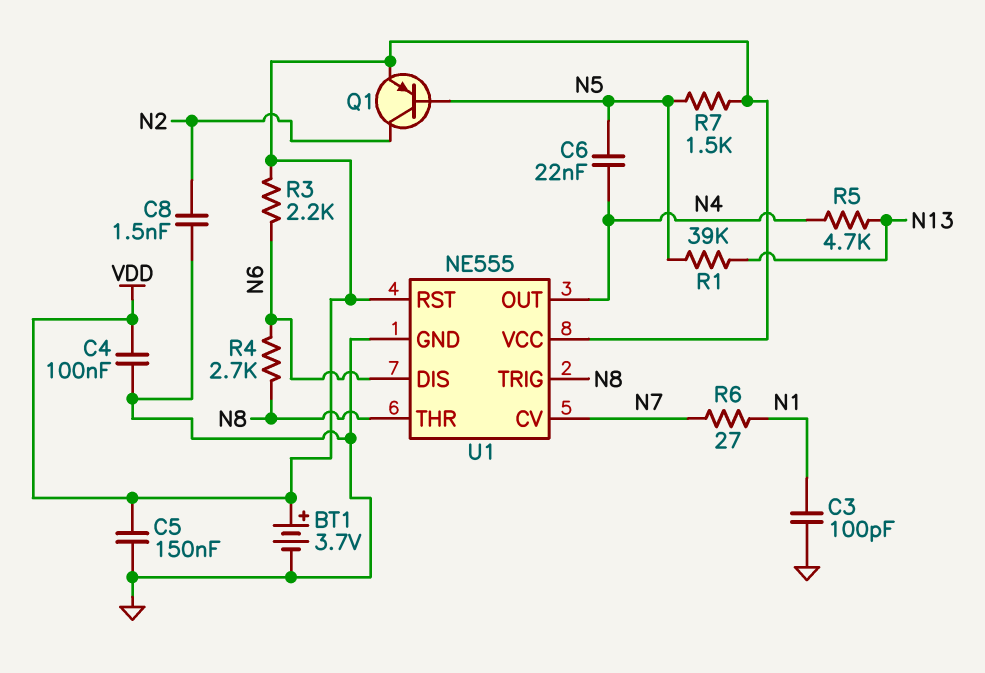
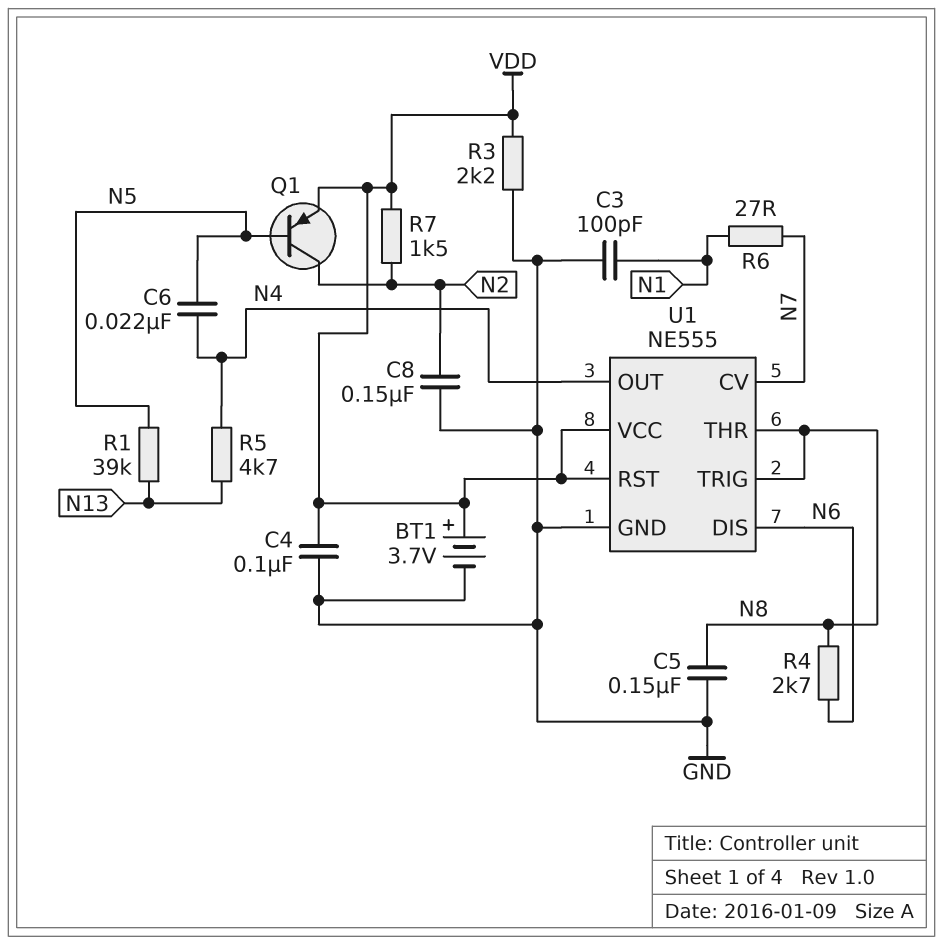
C5: 150nF (GND, VDD) -> 150nF (GND, N8)
C8: 1.5nF (GND, N2) -> 150nF (GND, N2)
R3: 2.2k (N6, VDD) -> 2.2k (GND, VDD)
R7: 1.5k (N5, VDD) -> 1.5k (N2, VDD)

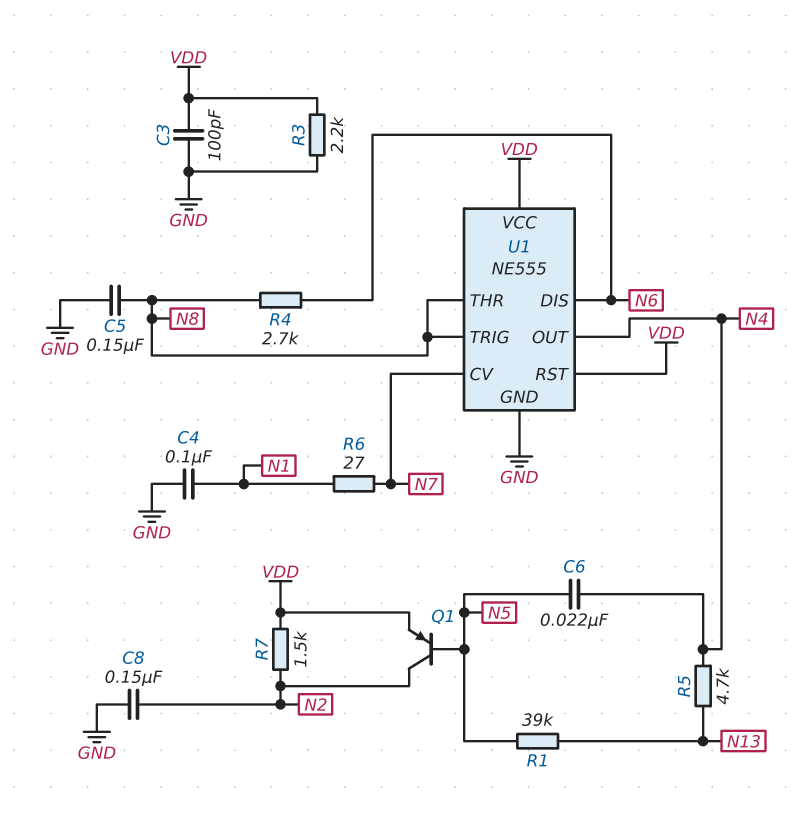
BT1: 3.7V (plus VDD, minus GND) -> none
C3: 100pF (GND, N1) -> 100pF (GND, VDD)
C4: 100nF (GND, VDD) -> 100nF (GND, N1)

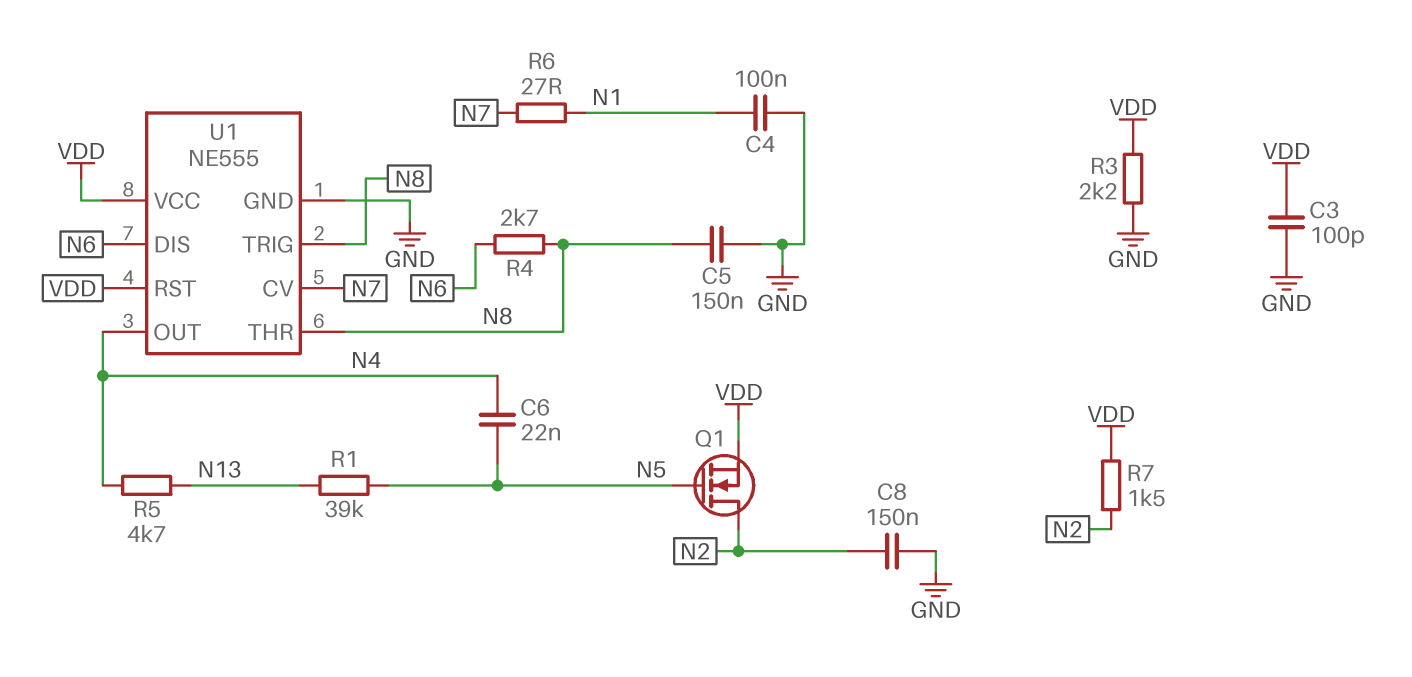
Q1: PNP (B N5, C N2, E VDD) -> NMOS (G N5, D N2, S VDD)

